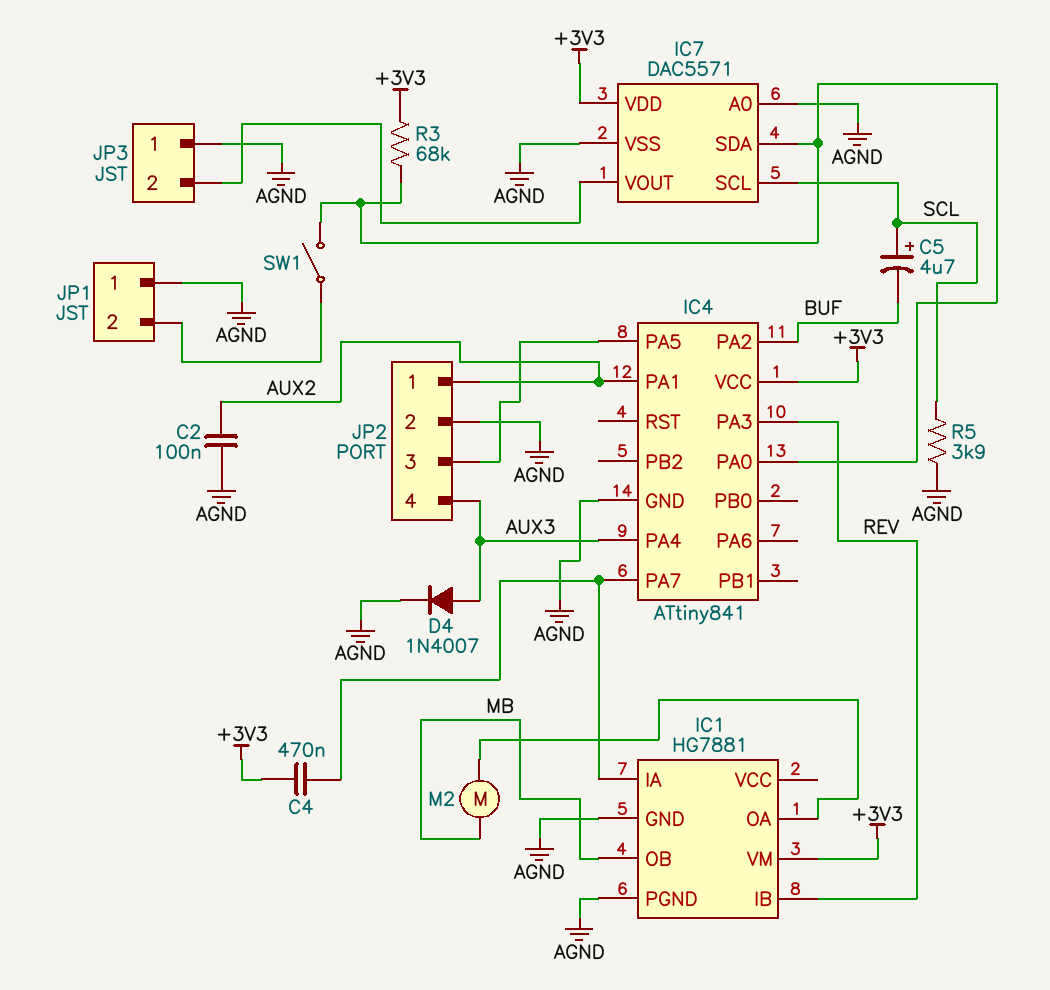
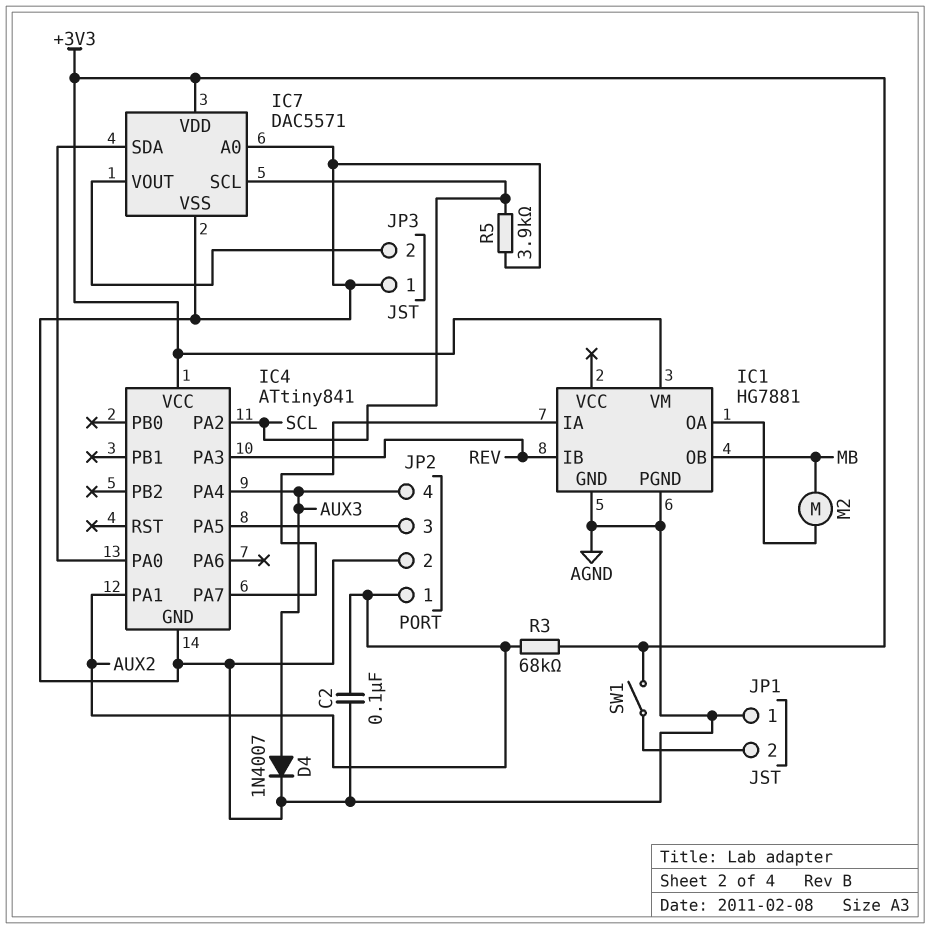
C4: 470nF (+3V3, IC1/IA) -> none
C5: 4.7uF (plus SCL, minus BUF) -> none
IC4 pin PA2: BUF -> SCL
R3: 68k (+3V3, IC4/PA0) -> 68k (+3V3, AUX2)
SW1: switch (IC4/PA0, JP1/2) -> switch (+3V3, JP1/2)

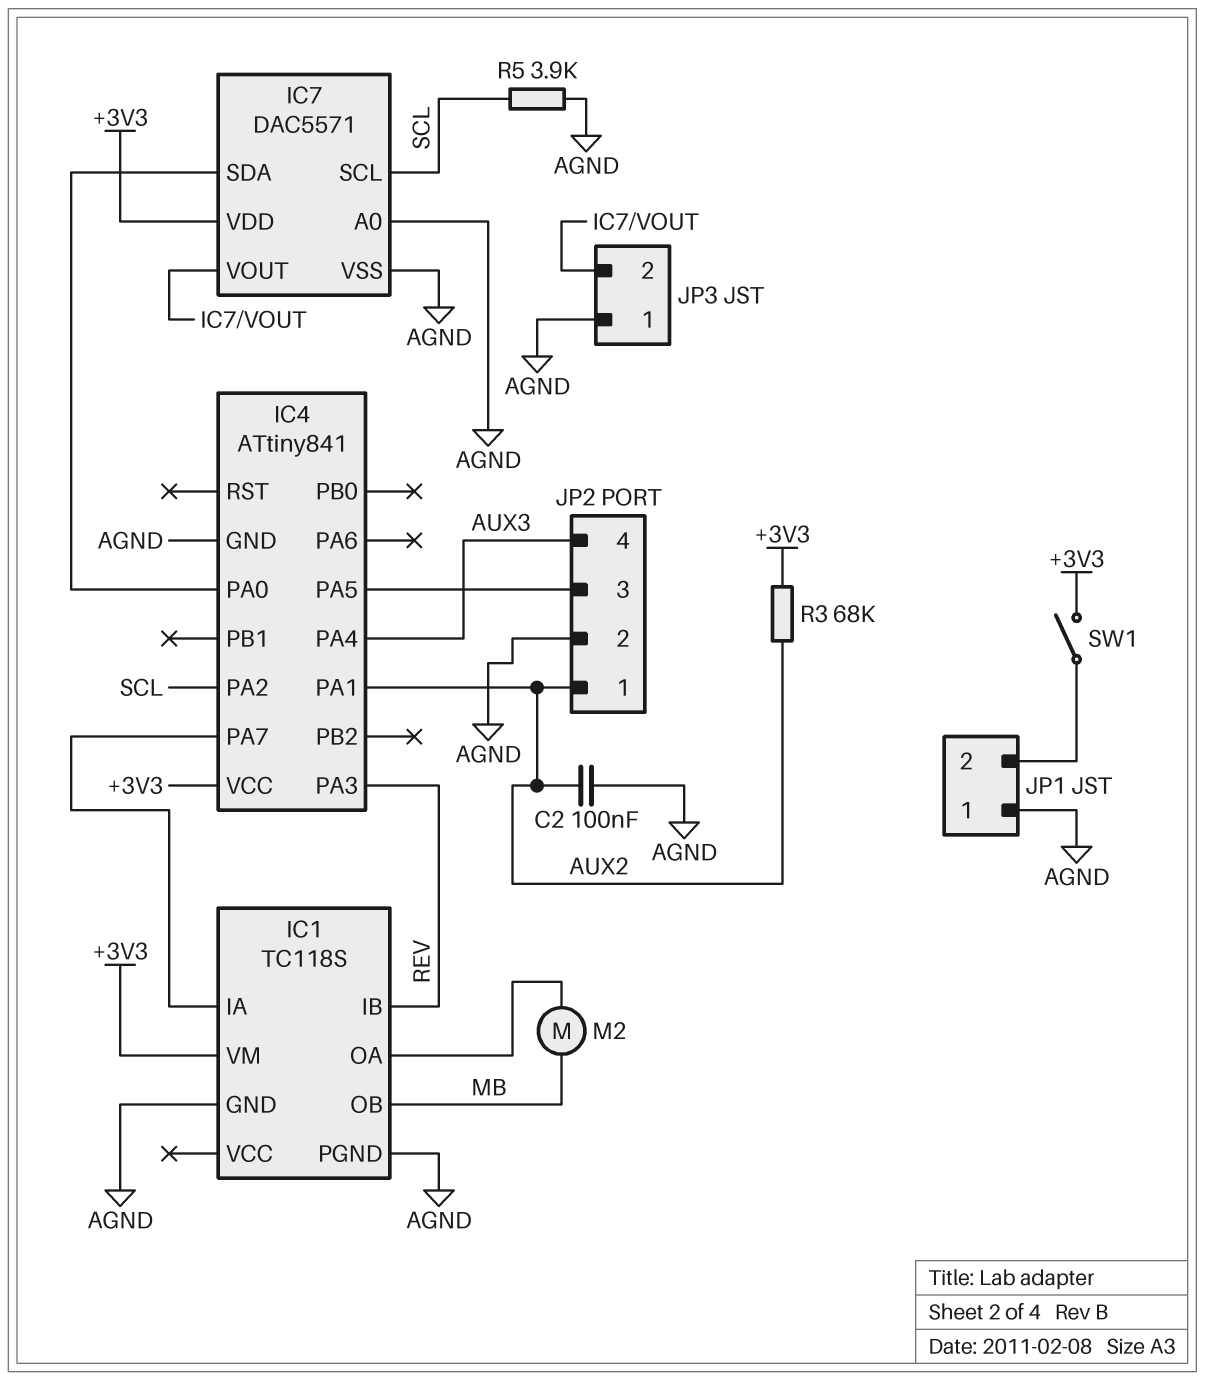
D4: diode 1N4007 (A AUX3, K AGND) -> none
IC1: HG7881 -> TC118S

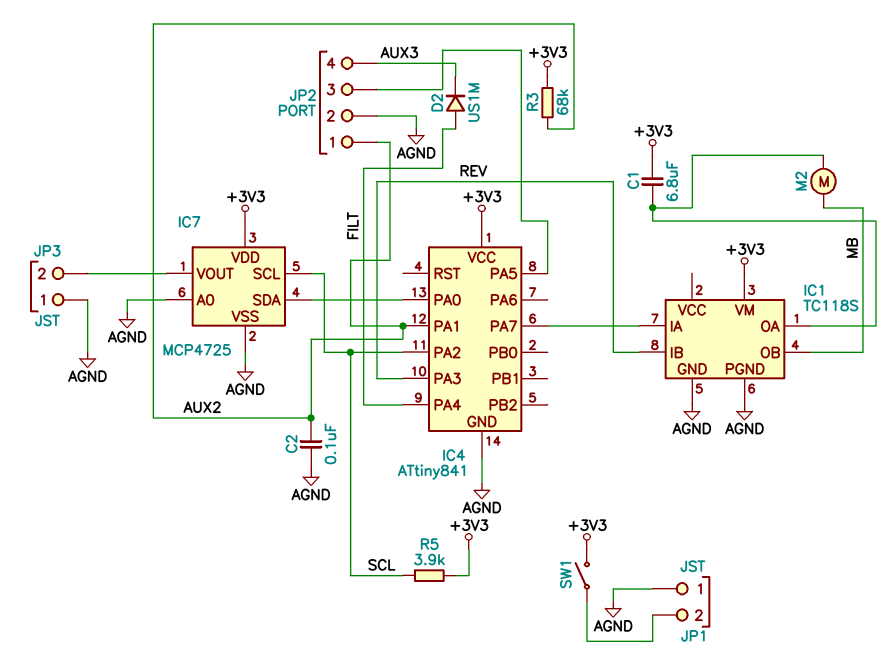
C1: none -> 6.8uF (+3V3, IC1/OA)
D2: none -> diode US1M (A FILT, K AUX3)
IC4 pin PA4: AUX3 -> FILT
IC7: DAC5571 -> MCP4725
R5: 3.9k (AGND, SCL) -> 3.9k (+3V3, SCL)

